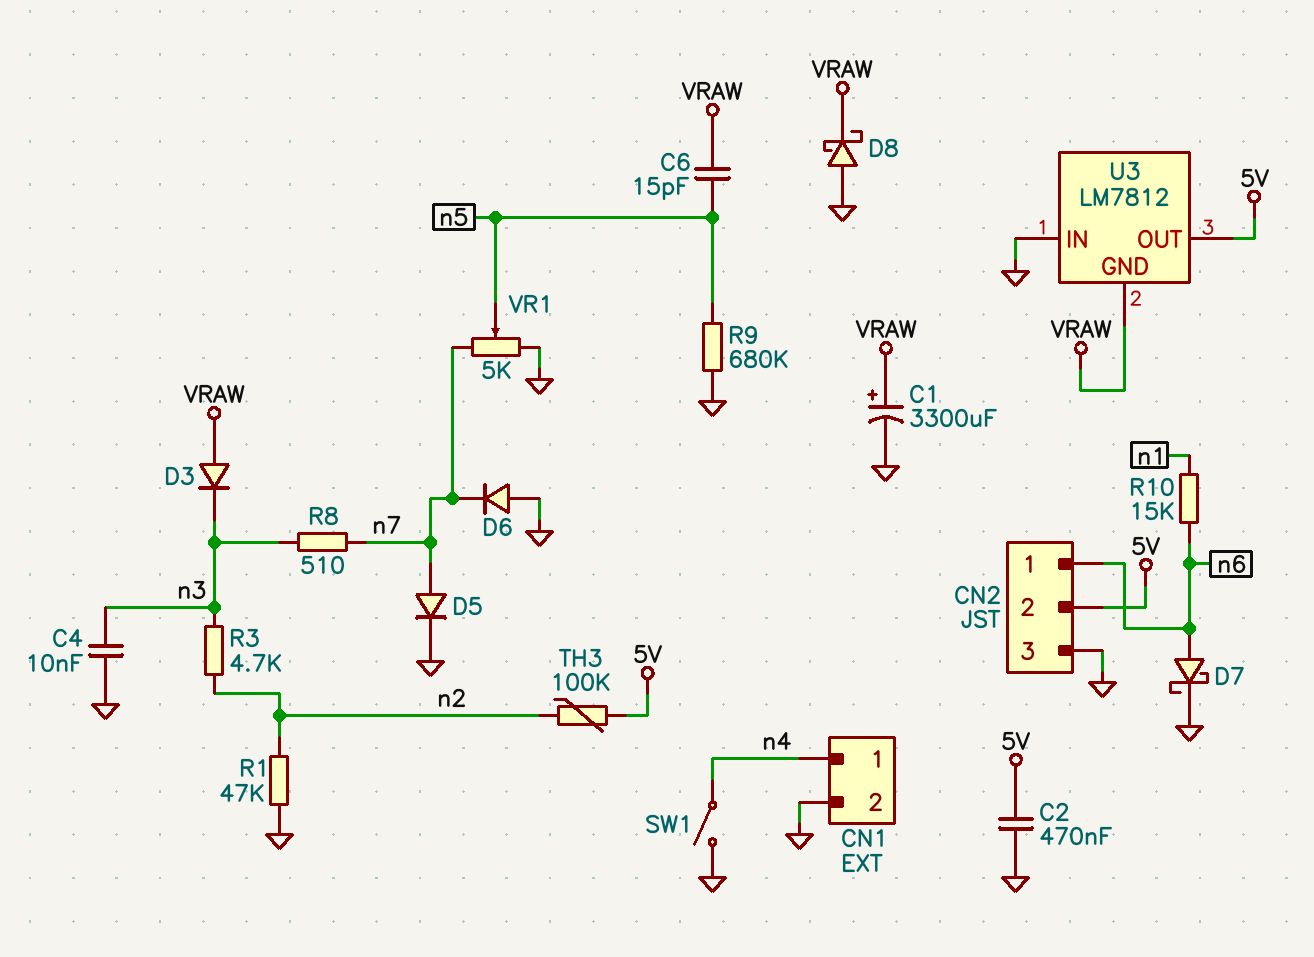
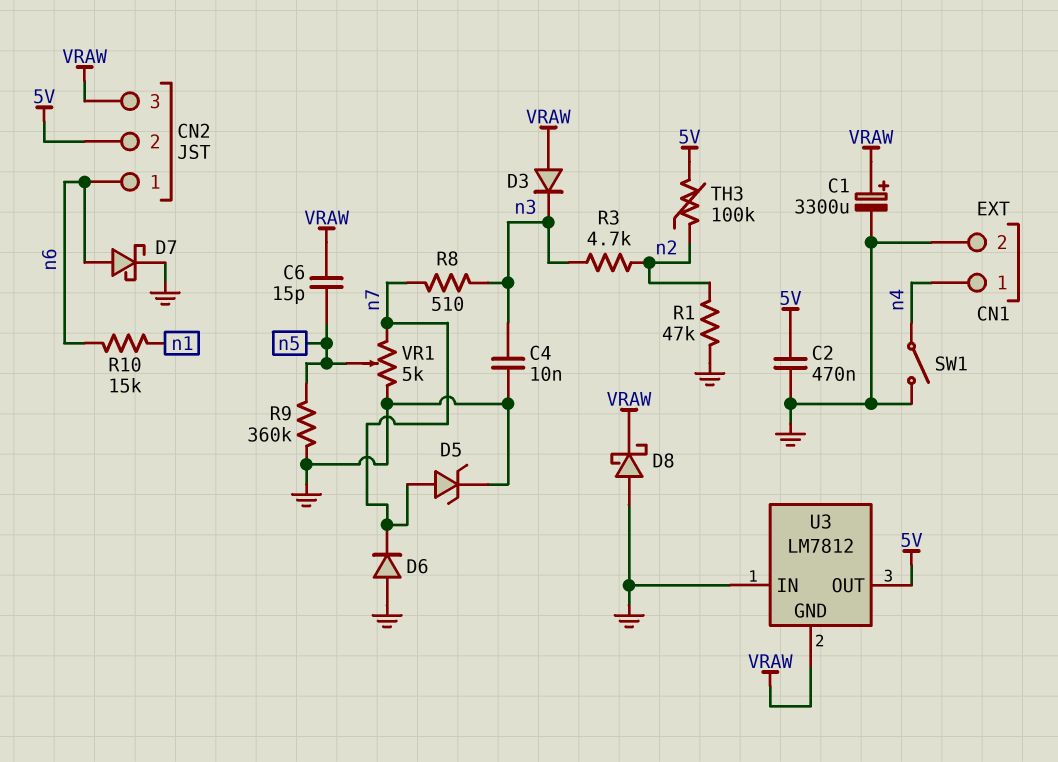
CN2 pin 3: GND -> VRAW
D5: diode (A n7, K GND) -> zener (A n7, K GND)
R9: 680k (GND, n5) -> 360k (GND, n5)

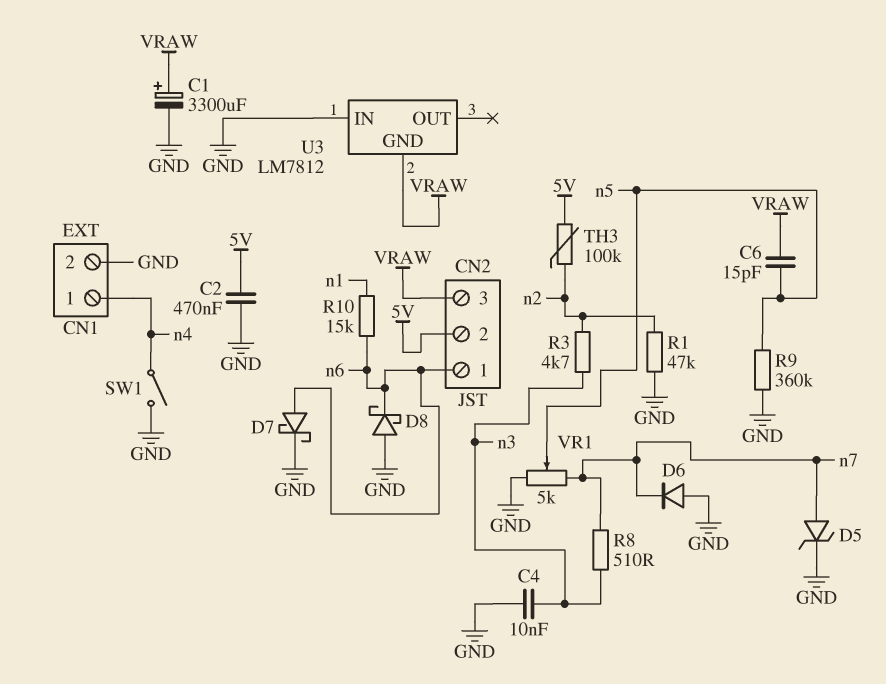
D3: diode (A VRAW, K n3) -> none
D8: schottky (A GND, K VRAW) -> schottky (A GND, K n6)
U3 pin OUT: 5V -> none

